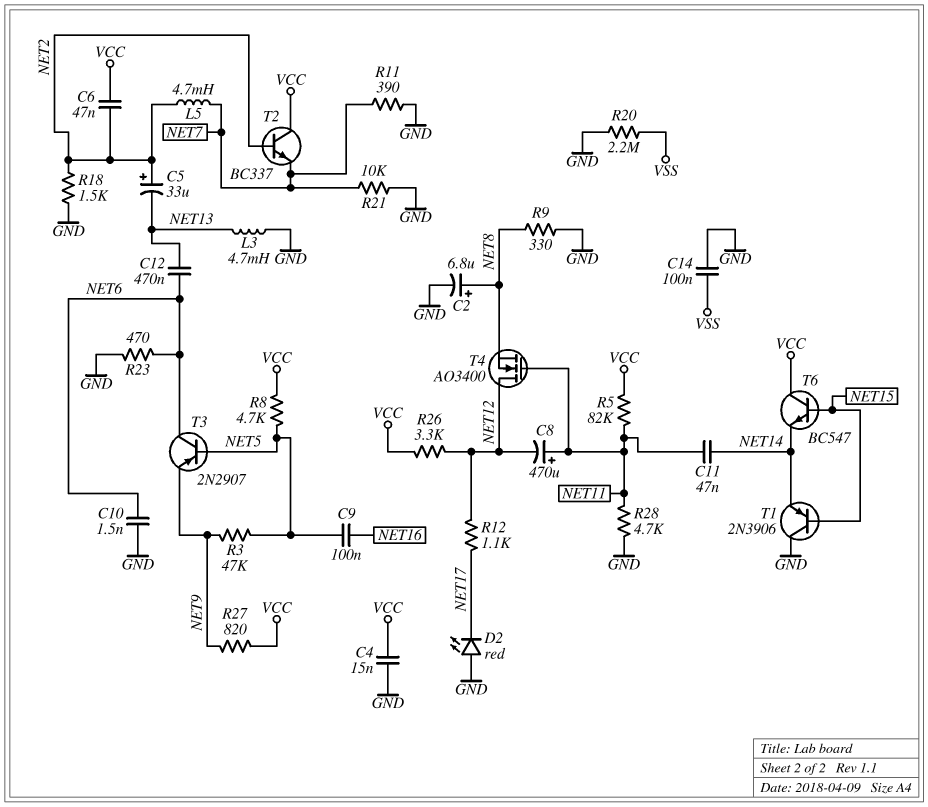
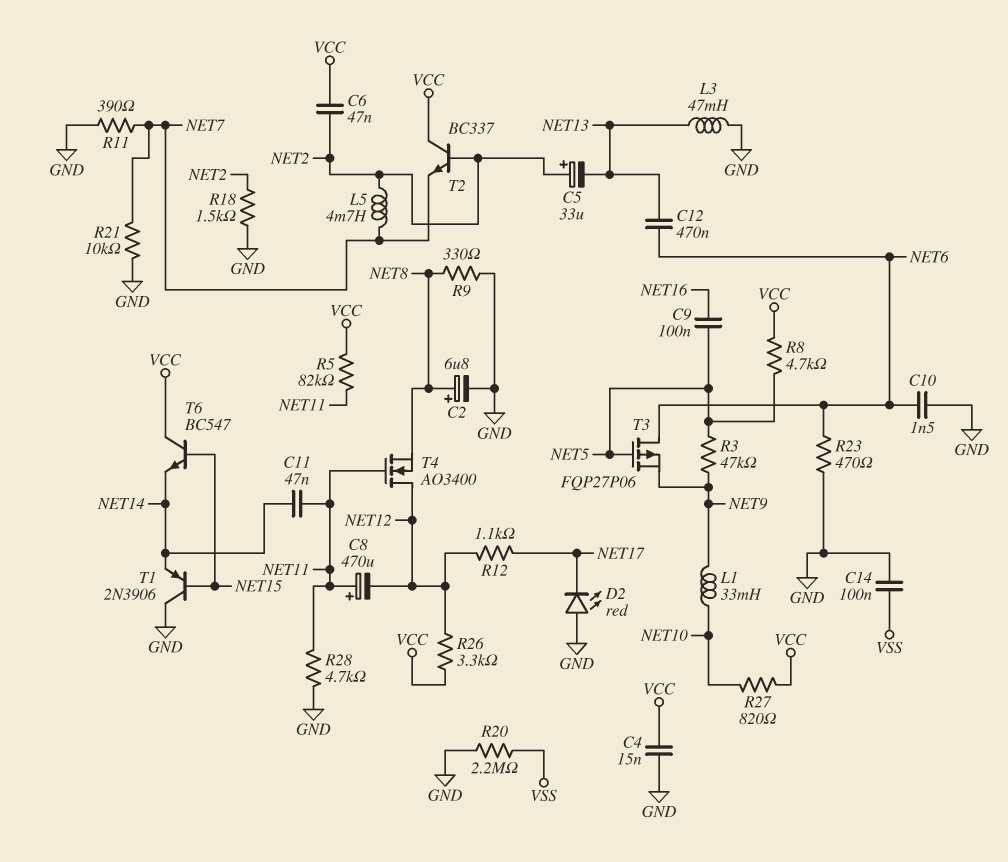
L1: none -> 33mH (NET9, NET10)
L3: 4.7mH (GND, NET13) -> 47mH (GND, NET13)
R27: 820 (NET9, VCC) -> 820 (NET10, VCC)
T3: PNP 2N2907 (B NET5, C NET6, E NET9) -> PMOS FQP27P06 (G NET5, D NET6, S NET9)

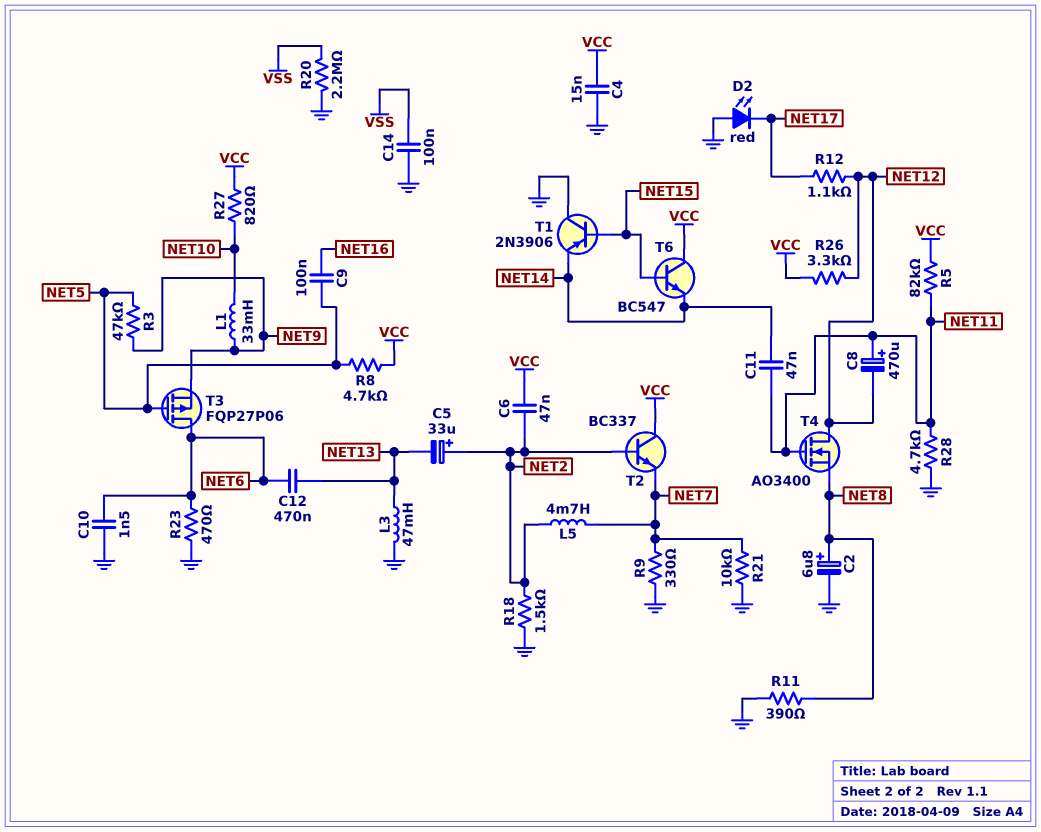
R9: 330 (GND, NET8) -> 330 (GND, NET7)
R11: 390 (GND, NET7) -> 390 (GND, NET8)

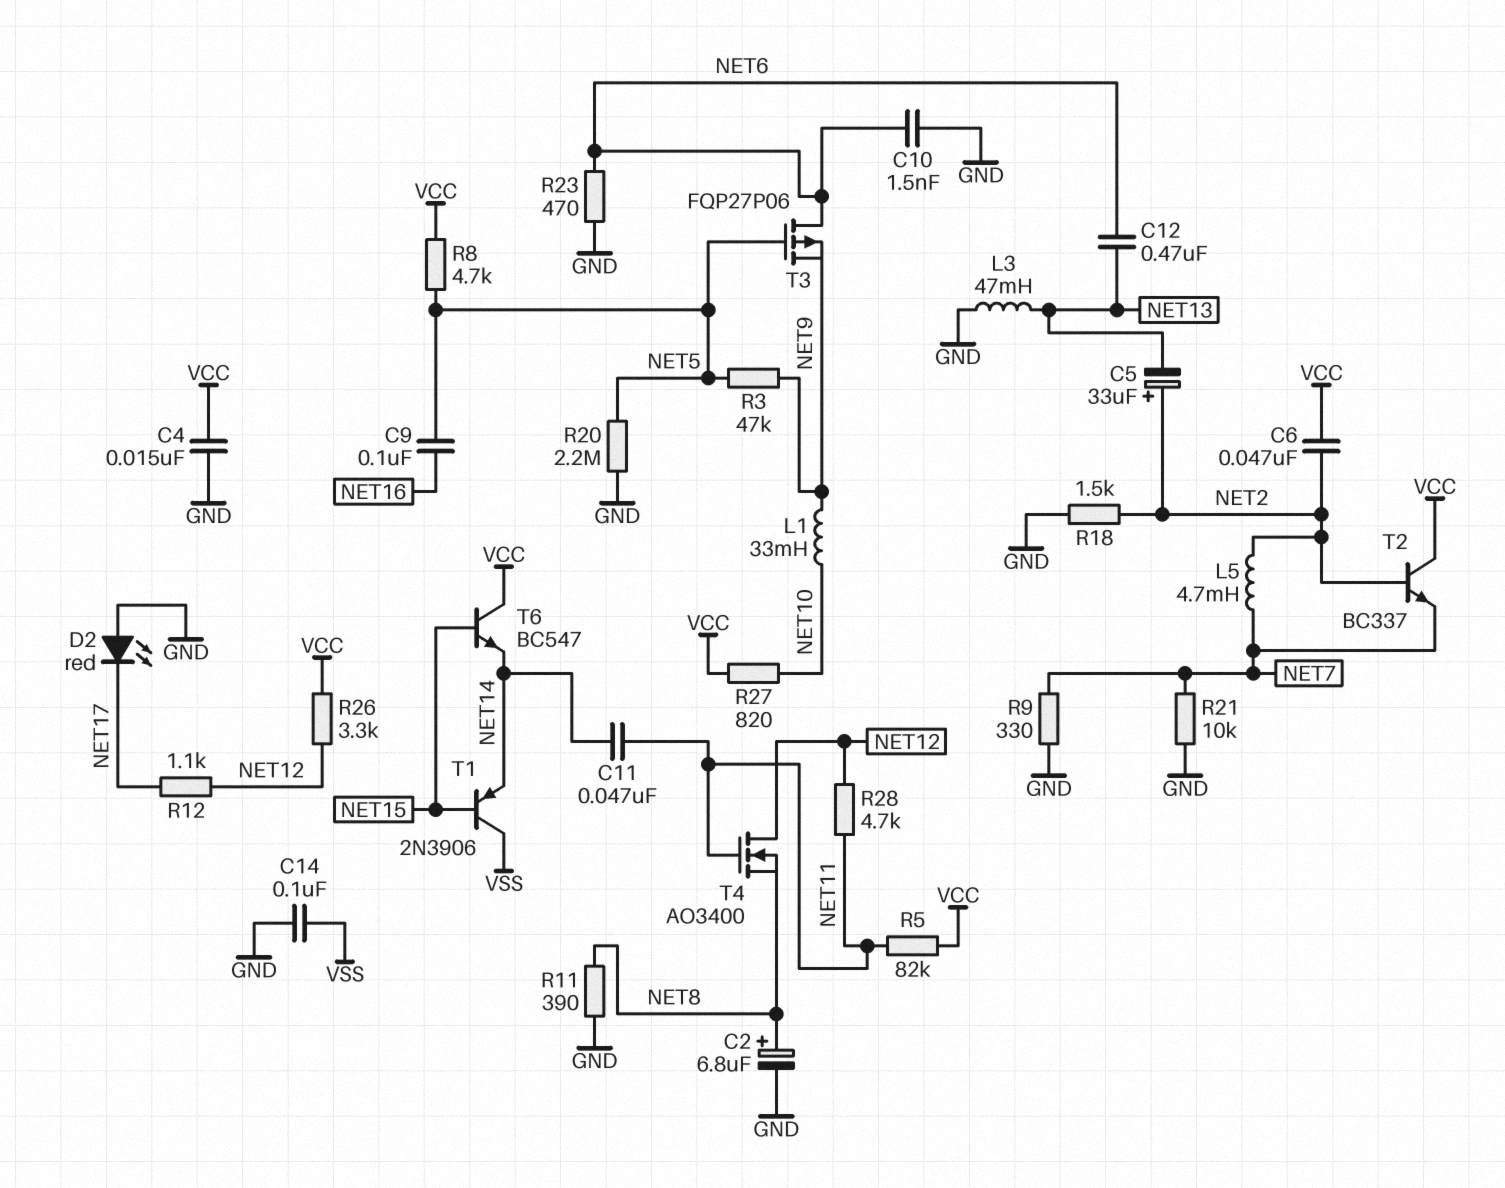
C8: 470uF (plus NET11, minus NET12) -> none
R20: 2.2M (GND, VSS) -> 2.2M (GND, NET5)
R28: 4.7k (GND, NET11) -> 4.7k (NET11, NET12)
T1: PNP 2N3906 (B NET15, C GND, E NET14) -> PNP 2N3906 (B NET15, C VSS, E NET14)

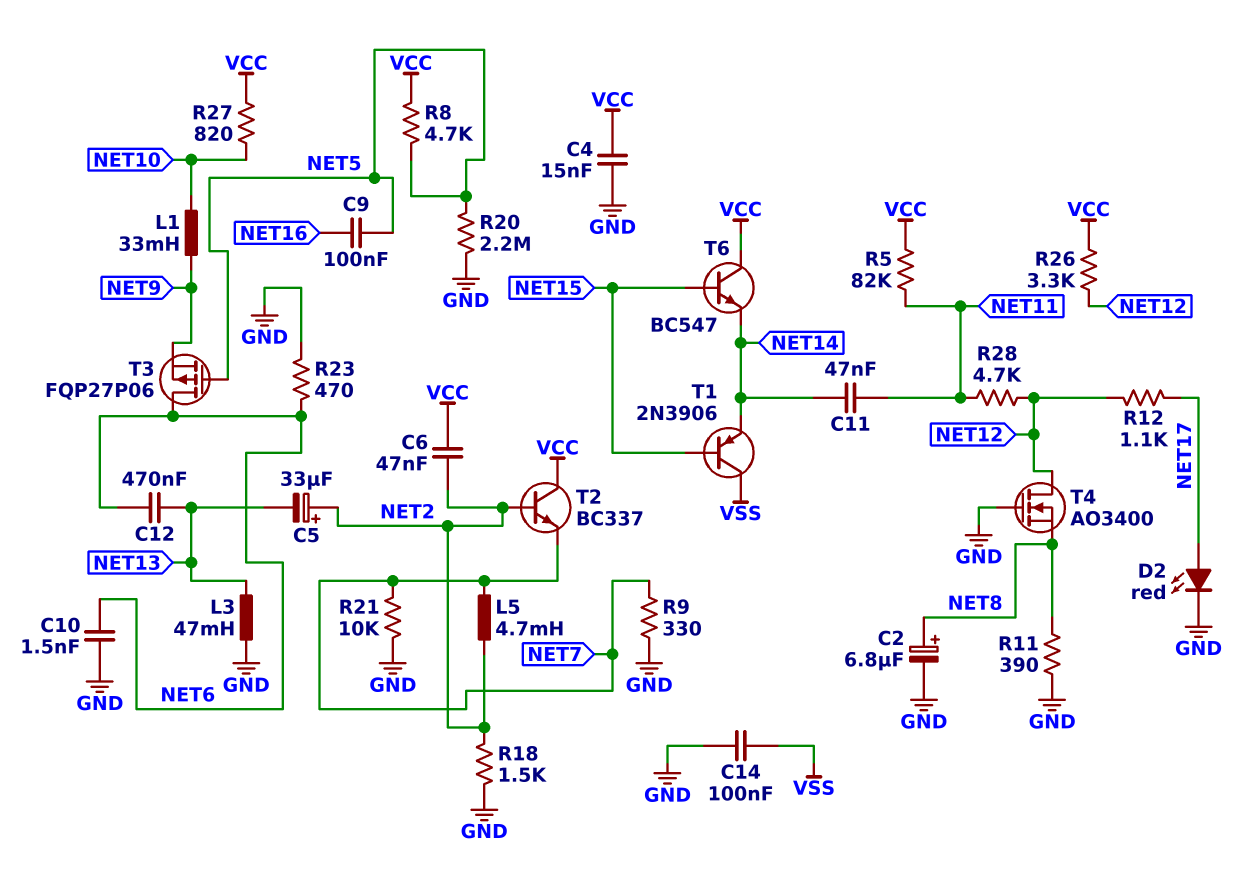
D2: LED red (A GND, K NET17) -> LED red (A NET17, K GND)
R3: 47k (NET5, NET9) -> none
T4: NMOS AO3400 (G NET11, D NET12, S NET8) -> NMOS AO3400 (G GND, D NET12, S NET8)

